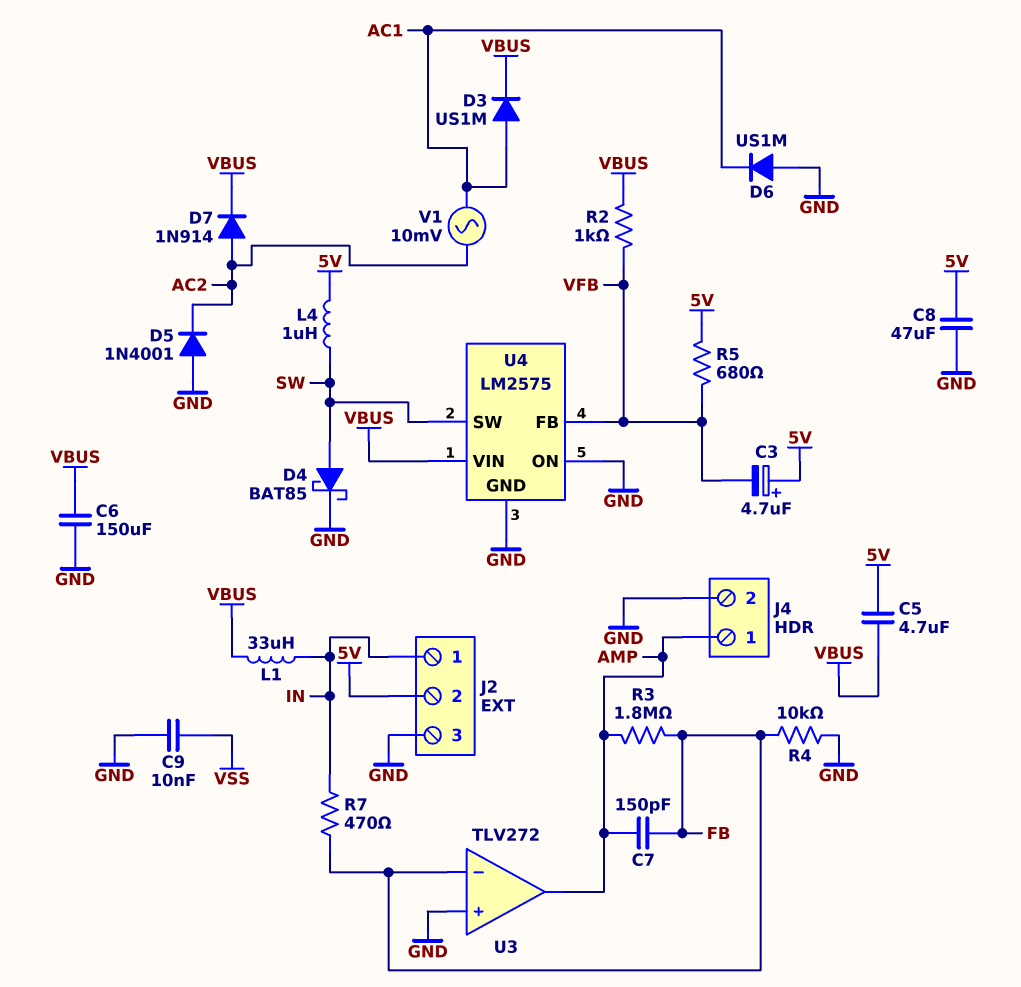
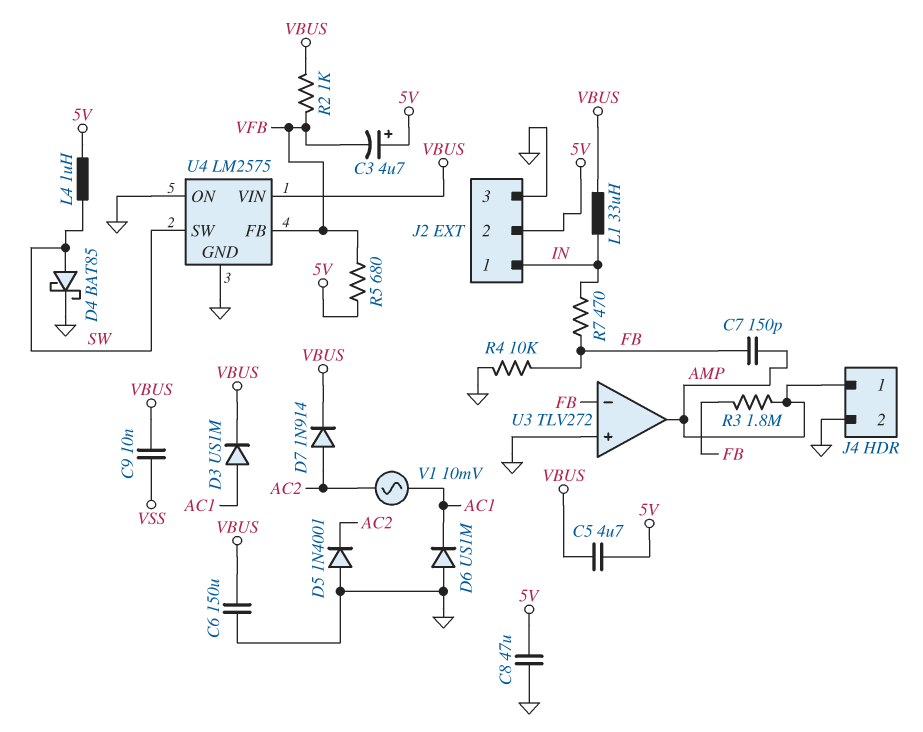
C9: 10nF (GND, VSS) -> 10nF (VBUS, VSS)

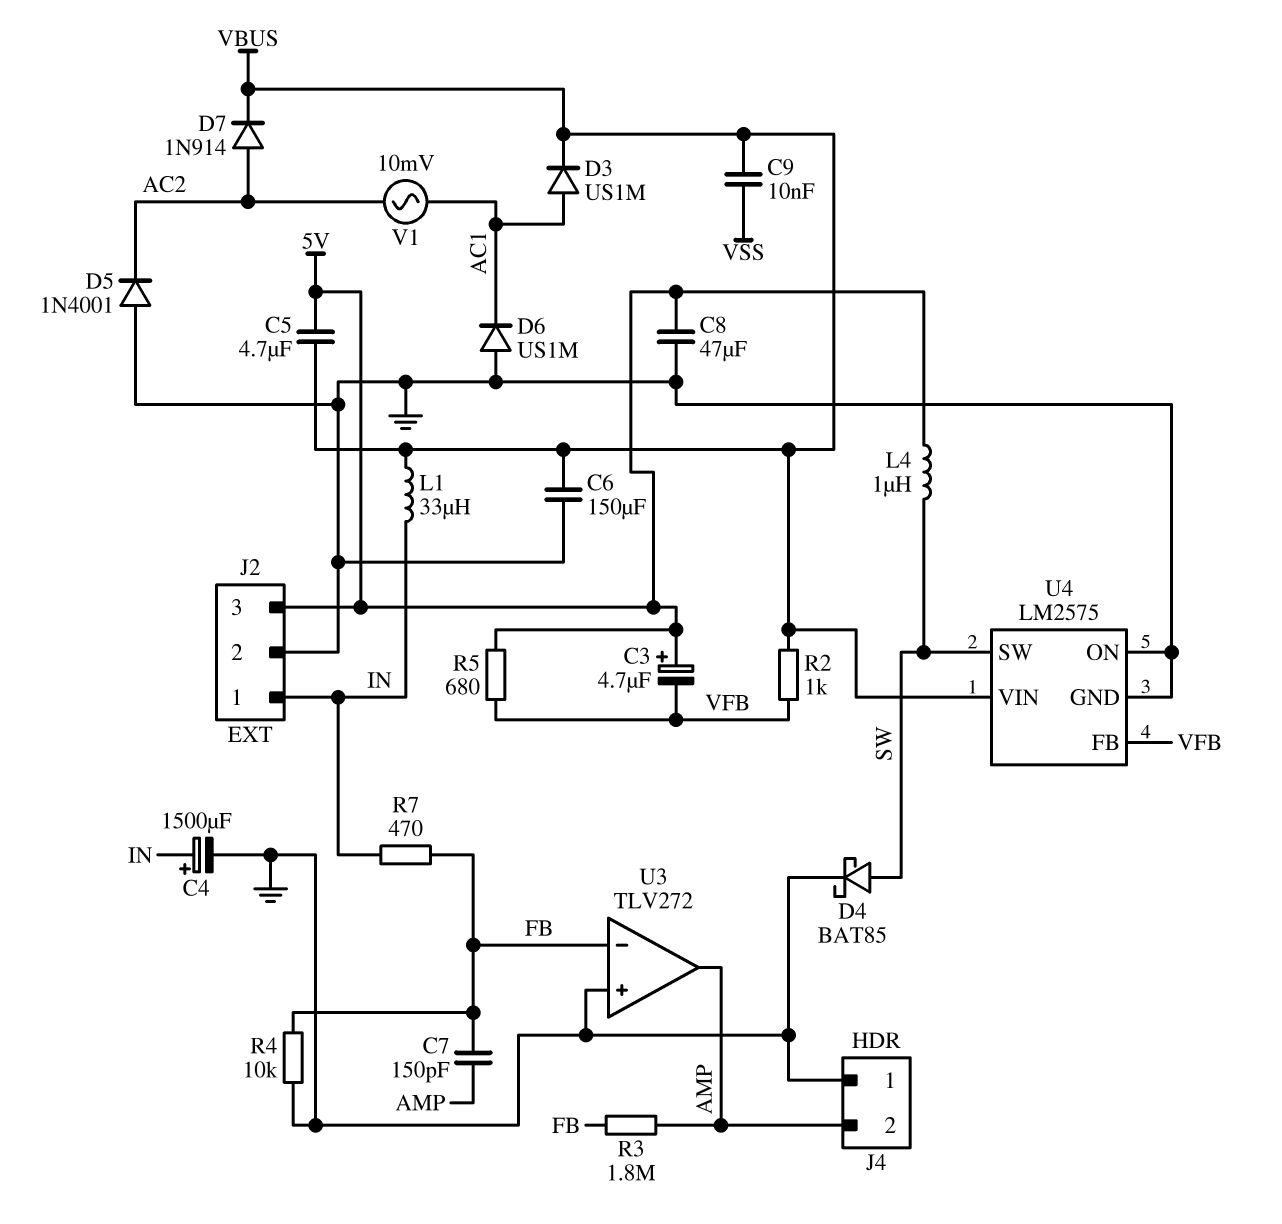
C4: none -> 1500uF (plus IN, minus GND)
J2 pin 2: 5V -> GND
J2 pin 3: GND -> 5V
J4 pin 1: AMP -> GND
J4 pin 2: GND -> AMP

